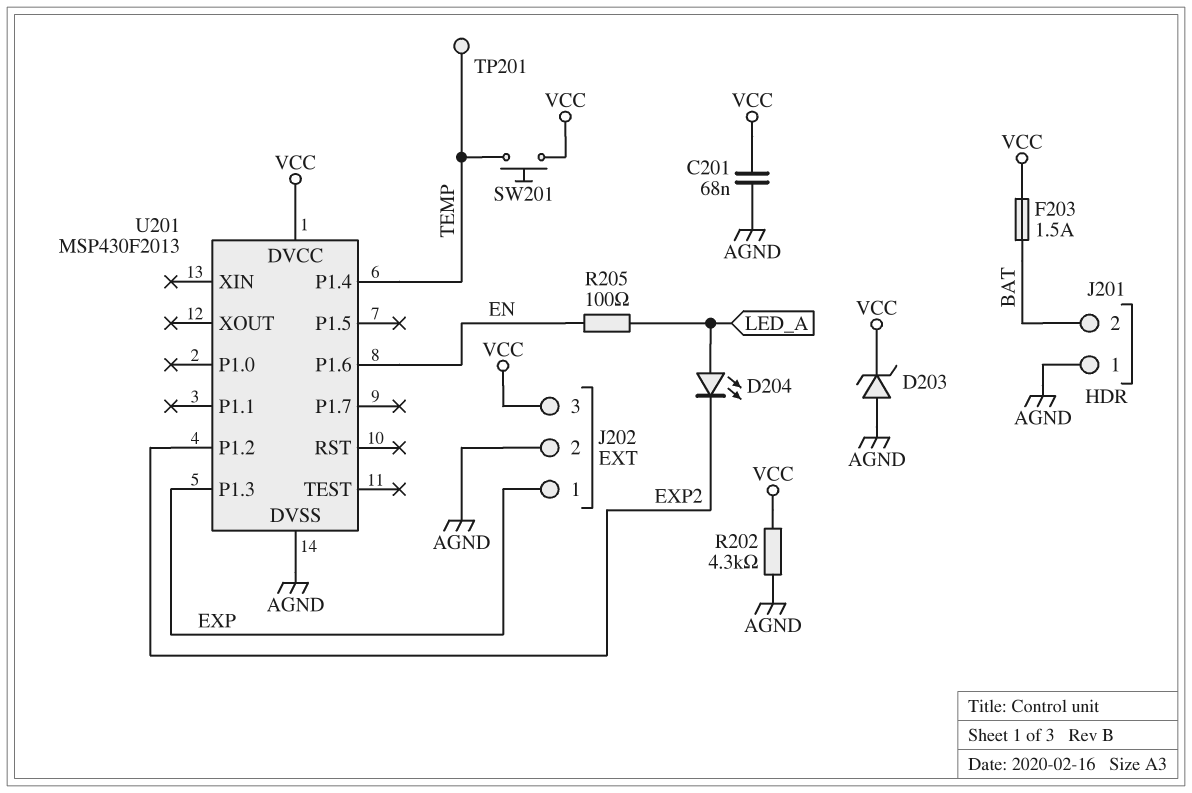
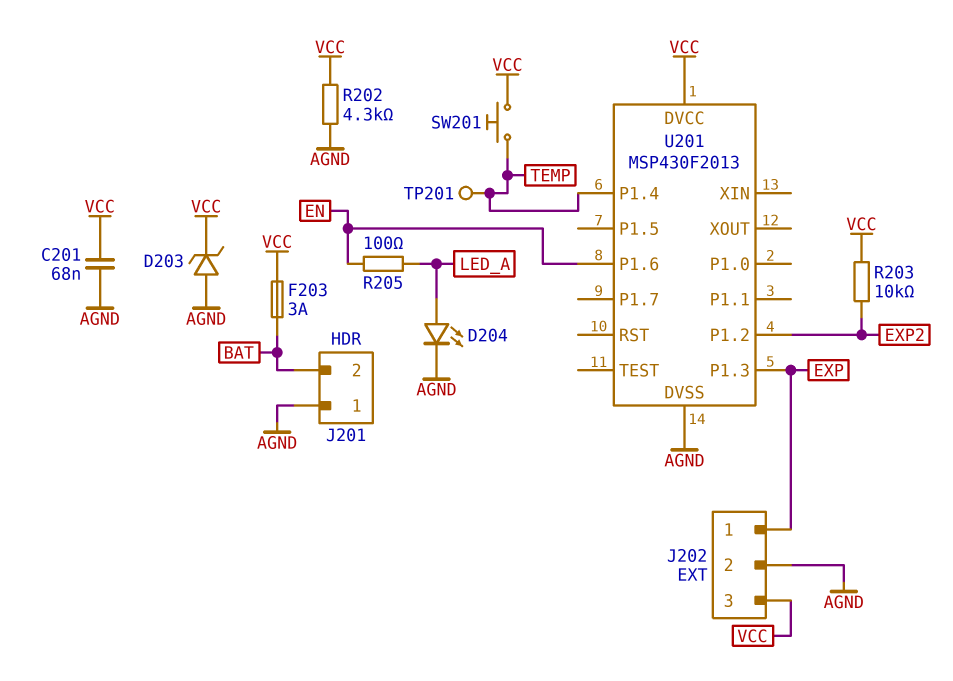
D204: LED (A LED_A, K EXP2) -> LED (A LED_A, K AGND)
F203: 1.5A (BAT, VCC) -> 3A (BAT, VCC)
R203: none -> 10k (EXP2, VCC)

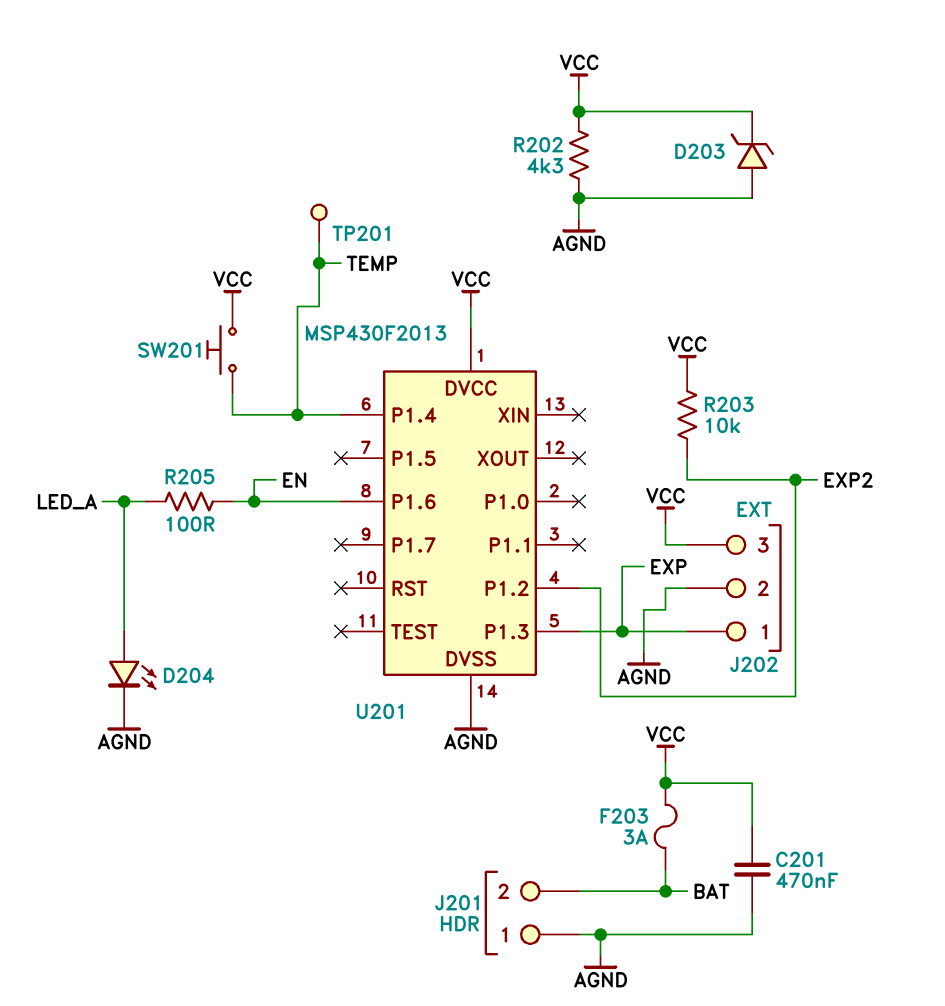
C201: 68nF (AGND, VCC) -> 470nF (AGND, VCC)

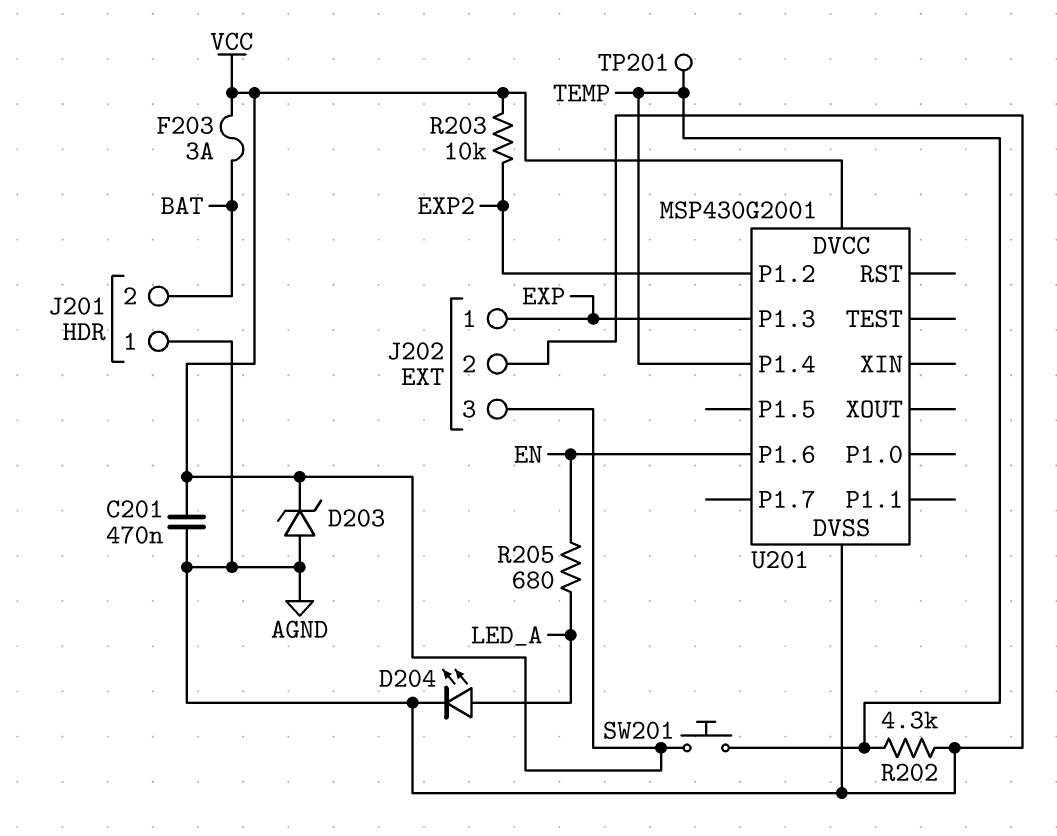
R202: 4.3k (AGND, VCC) -> 4.3k (AGND, TEMP)
R205: 100 (EN, LED_A) -> 680 (EN, LED_A)
U201: MSP430F2013 -> MSP430G2001

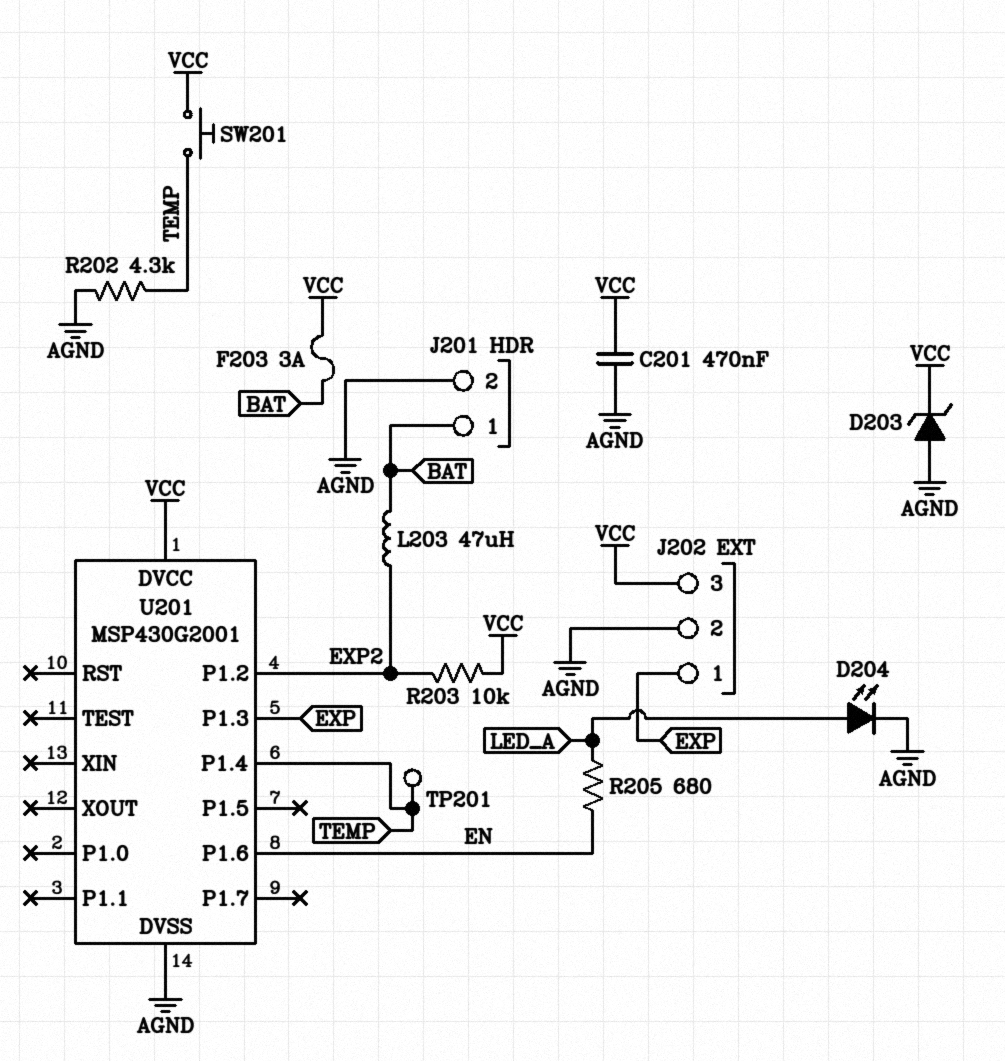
J201 pin 1: AGND -> BAT
J201 pin 2: BAT -> AGND
L203: none -> 47uH (BAT, EXP2)

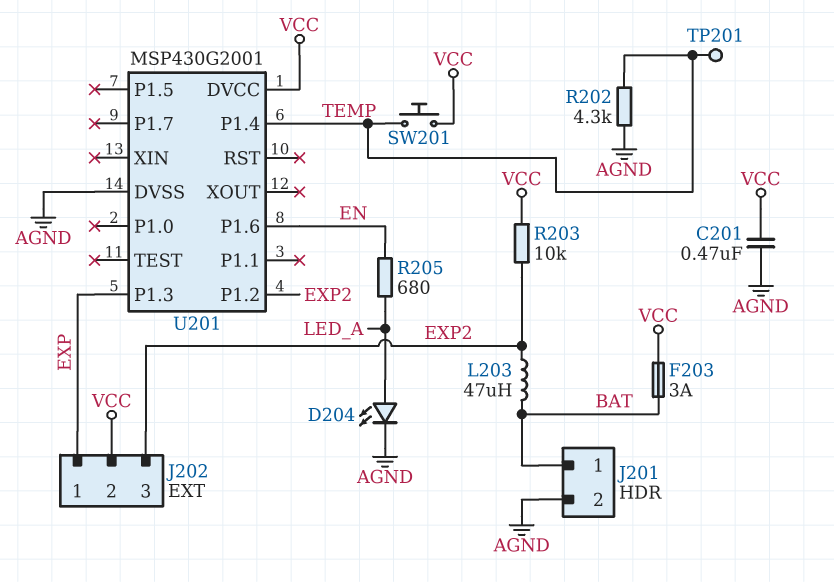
D203: zener (A AGND, K VCC) -> none
J202 pin 2: AGND -> VCC
J202 pin 3: VCC -> EXP2

